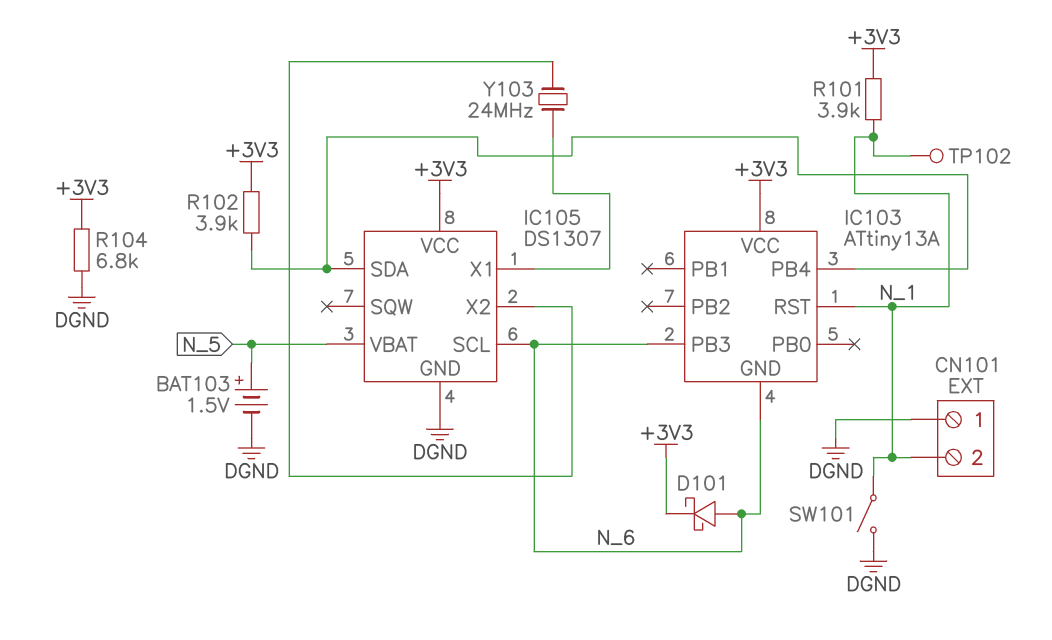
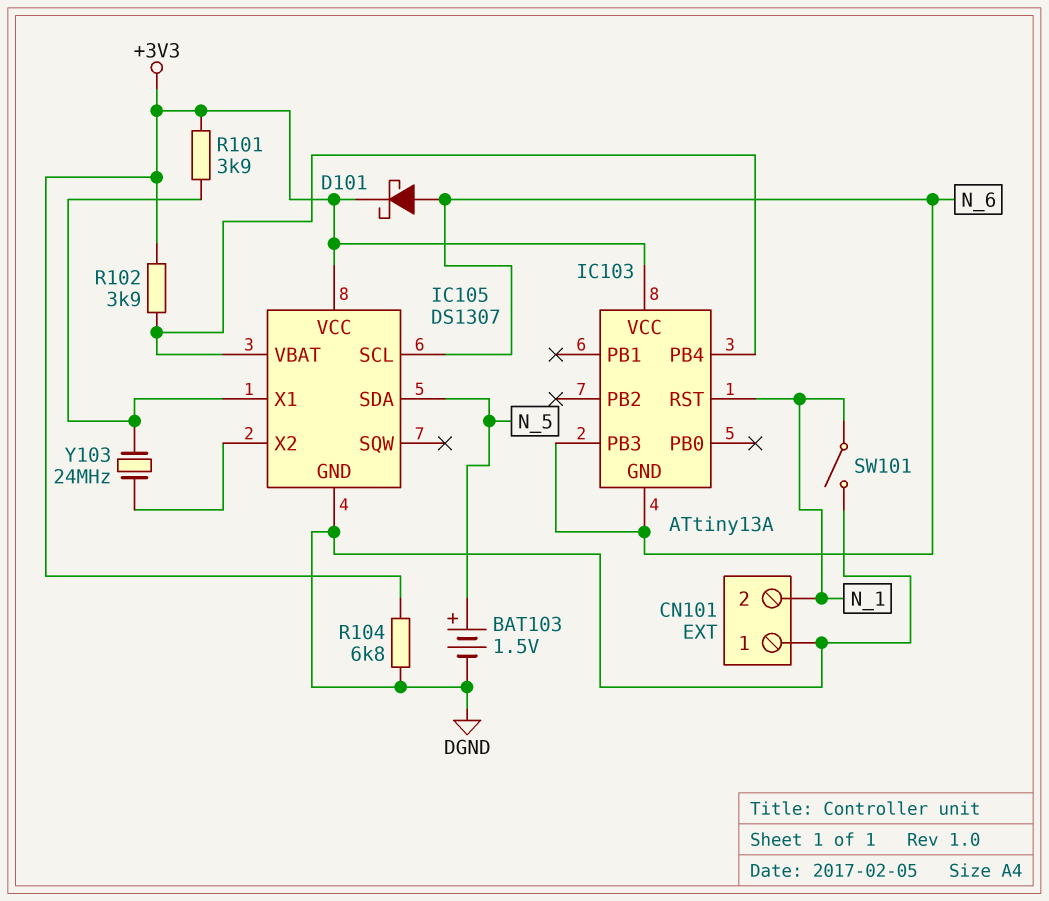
IC105 pin SDA: IC103/PB4 -> N_5
IC105 pin VBAT: N_5 -> IC103/PB4
R101: 3.9k (+3V3, N_1) -> 3.9k (+3V3, IC105/X1)
TP102: test point (N_1) -> none

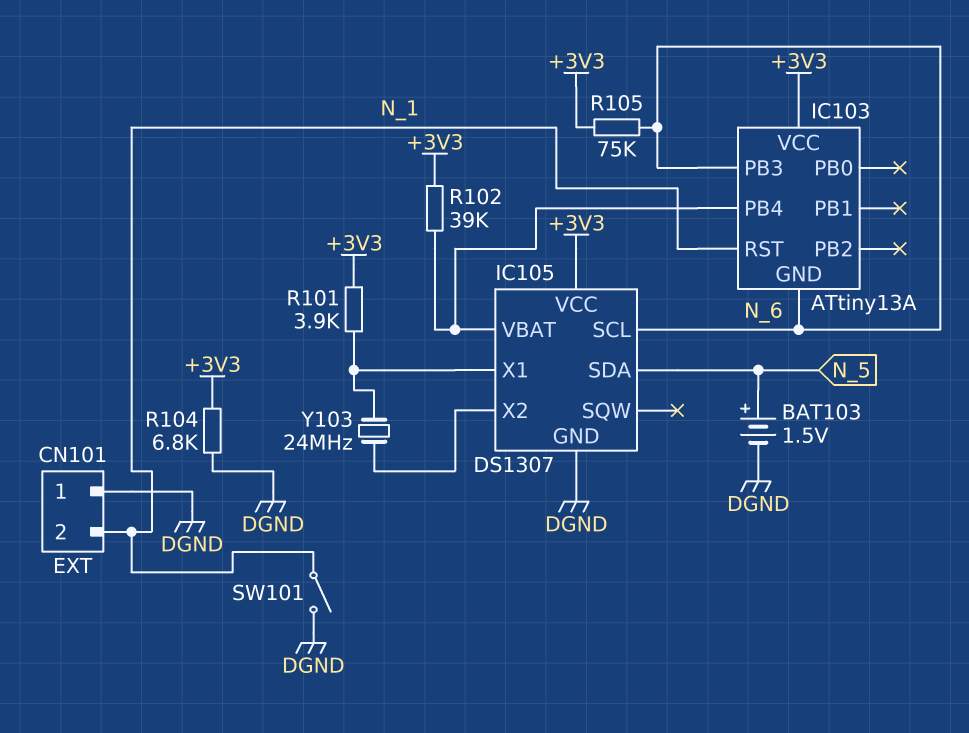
D101: schottky (A N_6, K +3V3) -> none
R102: 3.9k (+3V3, IC103/PB4) -> 39k (+3V3, IC103/PB4)
R105: none -> 75k (+3V3, N_6)

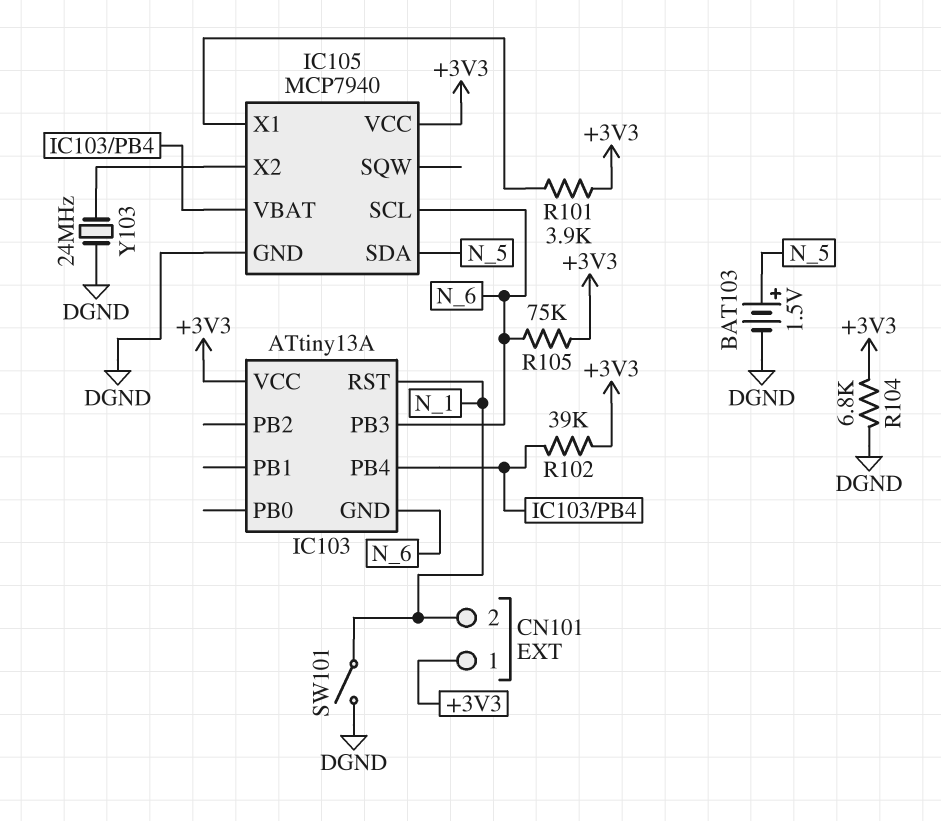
CN101 pin 1: DGND -> +3V3
IC105: DS1307 -> MCP7940
Y103: 24MHz (IC105/X1, IC105/X2) -> 24MHz (DGND, IC105/X2)

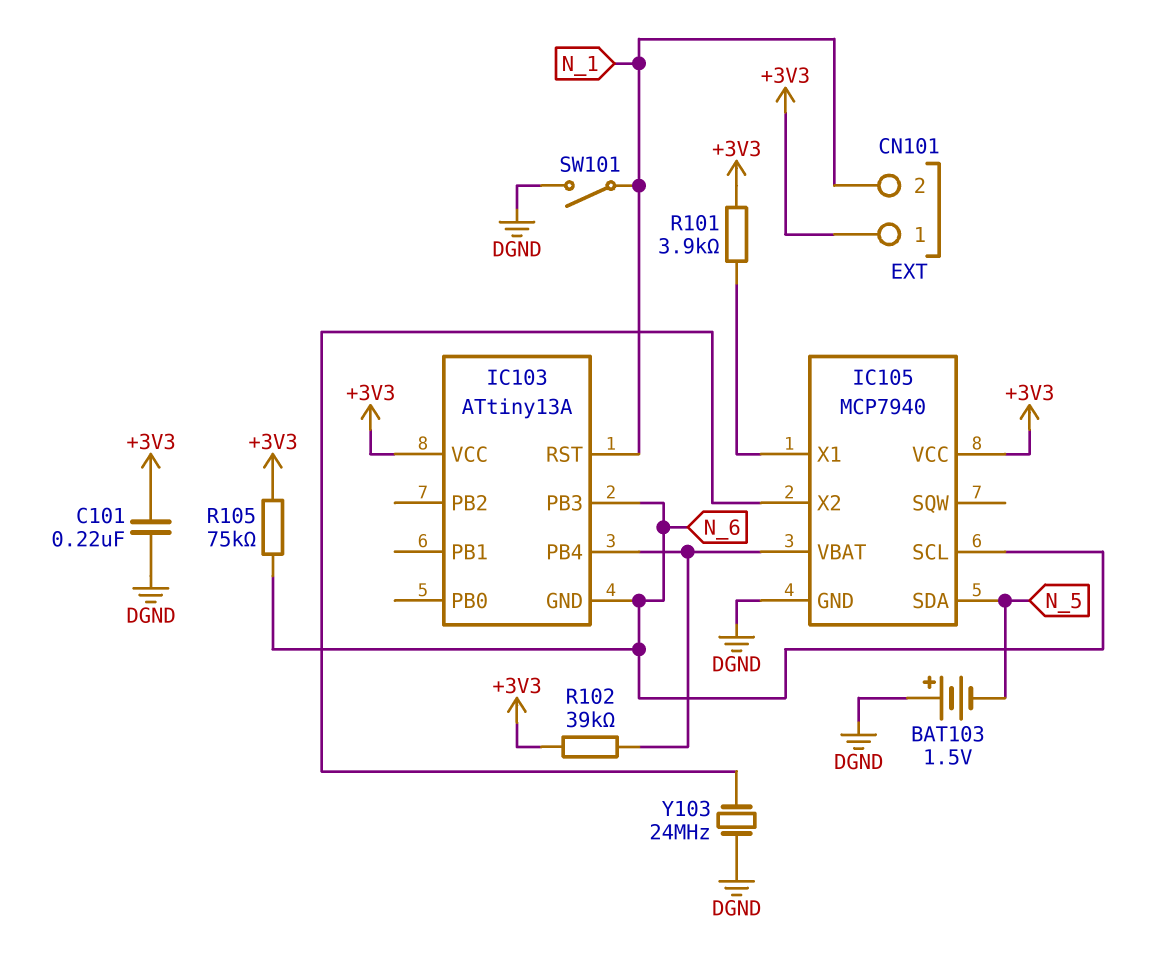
BAT103: 1.5V (plus N_5, minus DGND) -> 1.5V (plus DGND, minus N_5)
C101: none -> 220nF (+3V3, DGND)
R104: 6.8k (+3V3, DGND) -> none

